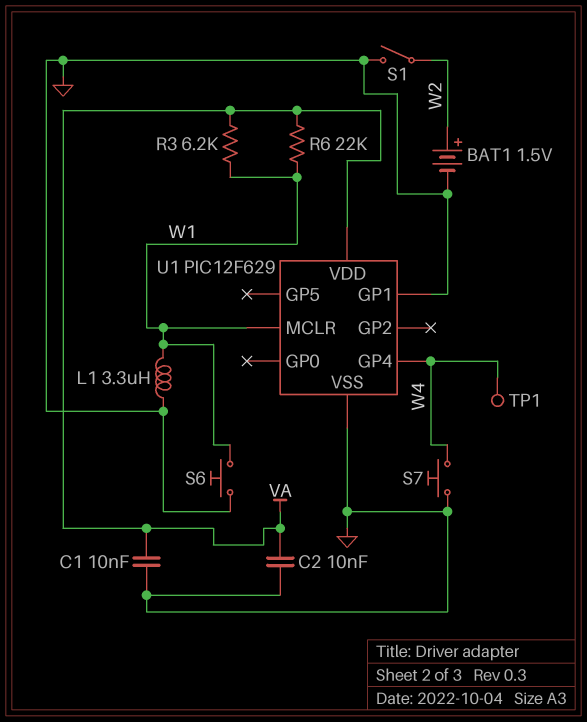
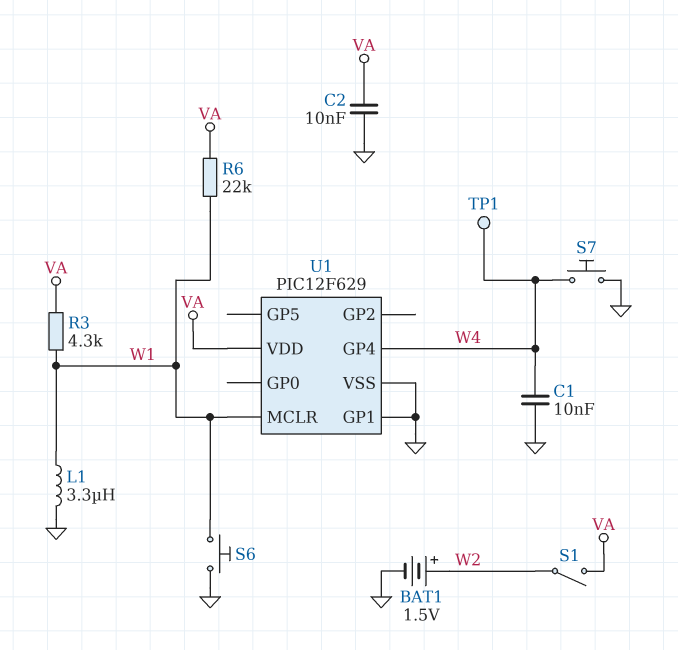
C1: 10nF (GND, VA) -> 10nF (GND, W4)
R3: 6.2k (VA, W1) -> 4.3k (VA, W1)
S1: switch (GND, W2) -> switch (VA, W2)

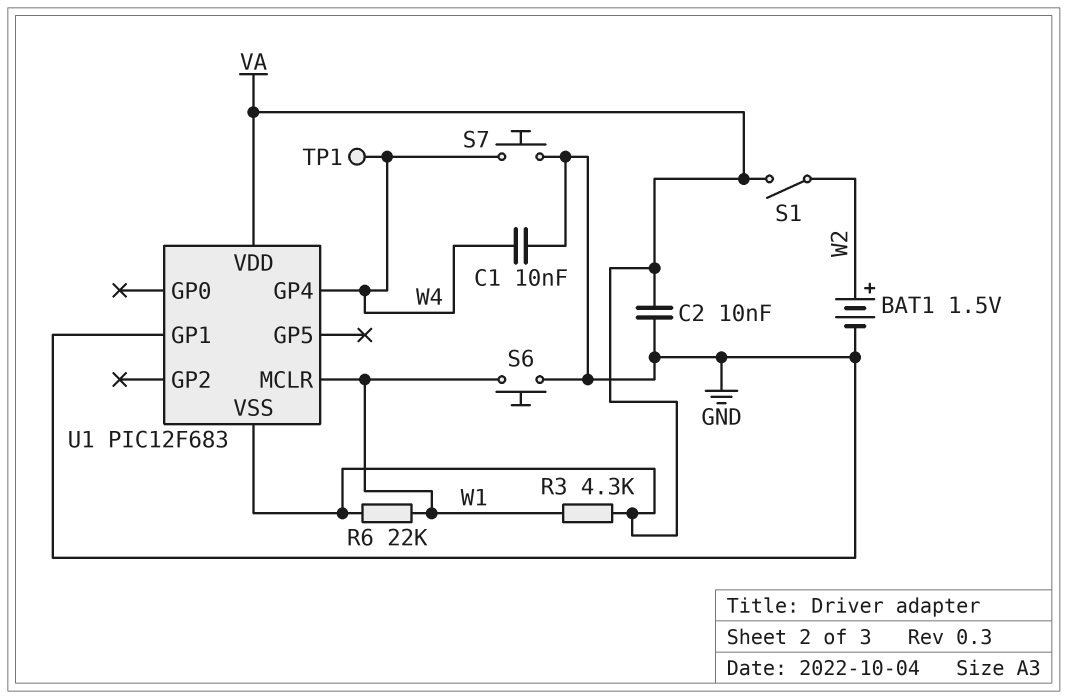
L1: 3.3uH (GND, W1) -> none
U1: PIC12F629 -> PIC12F683
U1 pin VSS: GND -> VA

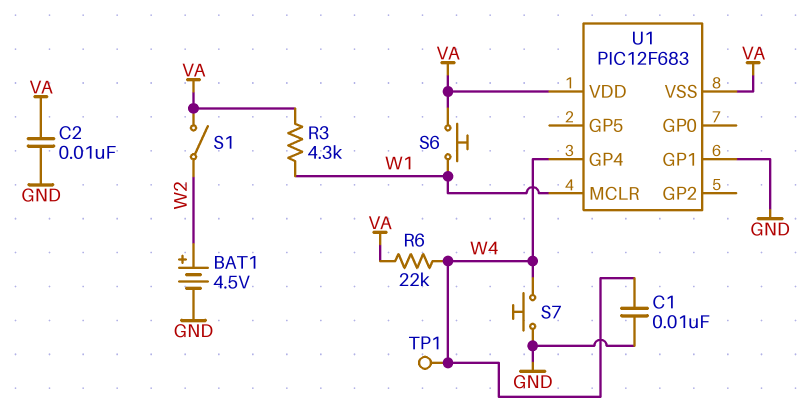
BAT1: 1.5V (plus W2, minus GND) -> 4.5V (plus W2, minus GND)
R6: 22k (VA, W1) -> 22k (VA, W4)
S6: button (GND, W1) -> button (VA, W1)

